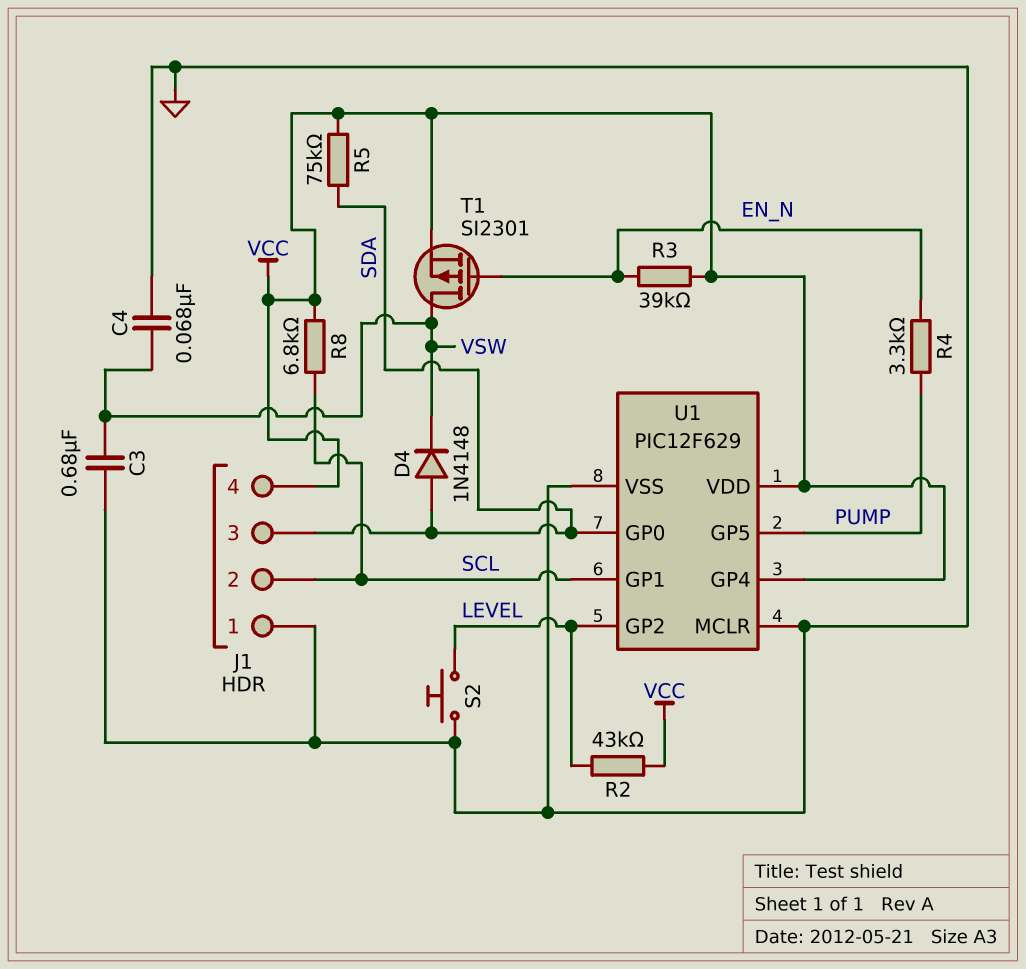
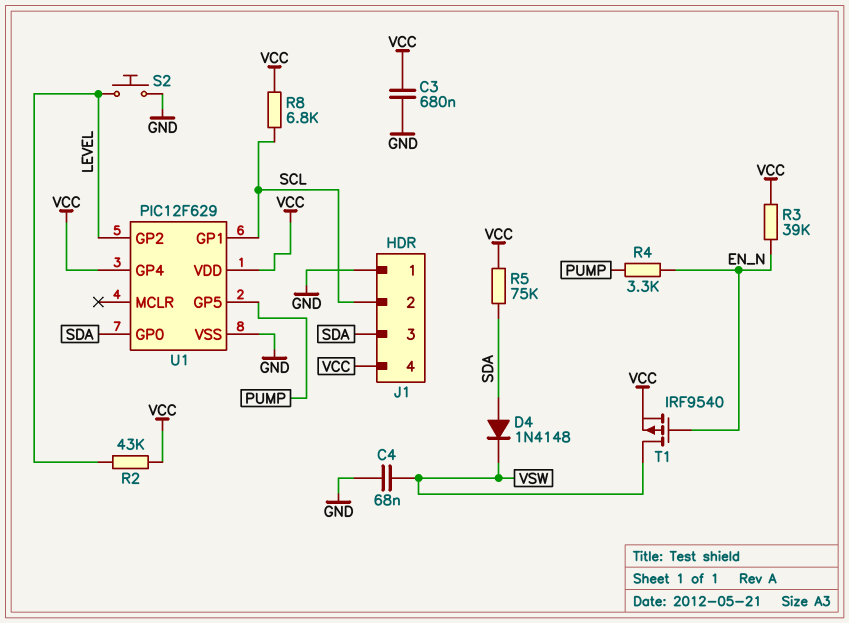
C3: 680nF (GND, VSW) -> 680nF (GND, VCC)
T1: PMOS SI2301 (G EN_N, D VSW, S VCC) -> PMOS IRF9540 (G EN_N, D VSW, S VCC)
U1 pin MCLR: GND -> none

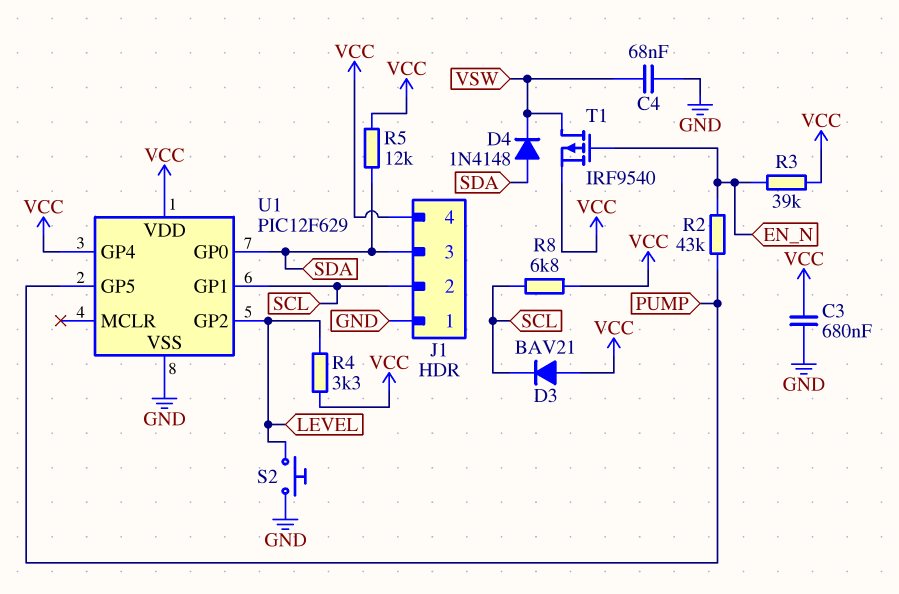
D3: none -> diode BAV21 (A VCC, K SCL)
R2: 43k (LEVEL, VCC) -> 43k (EN_N, PUMP)
R4: 3.3k (EN_N, PUMP) -> 3.3k (LEVEL, VCC)
R5: 75k (SDA, VCC) -> 12k (SDA, VCC)

